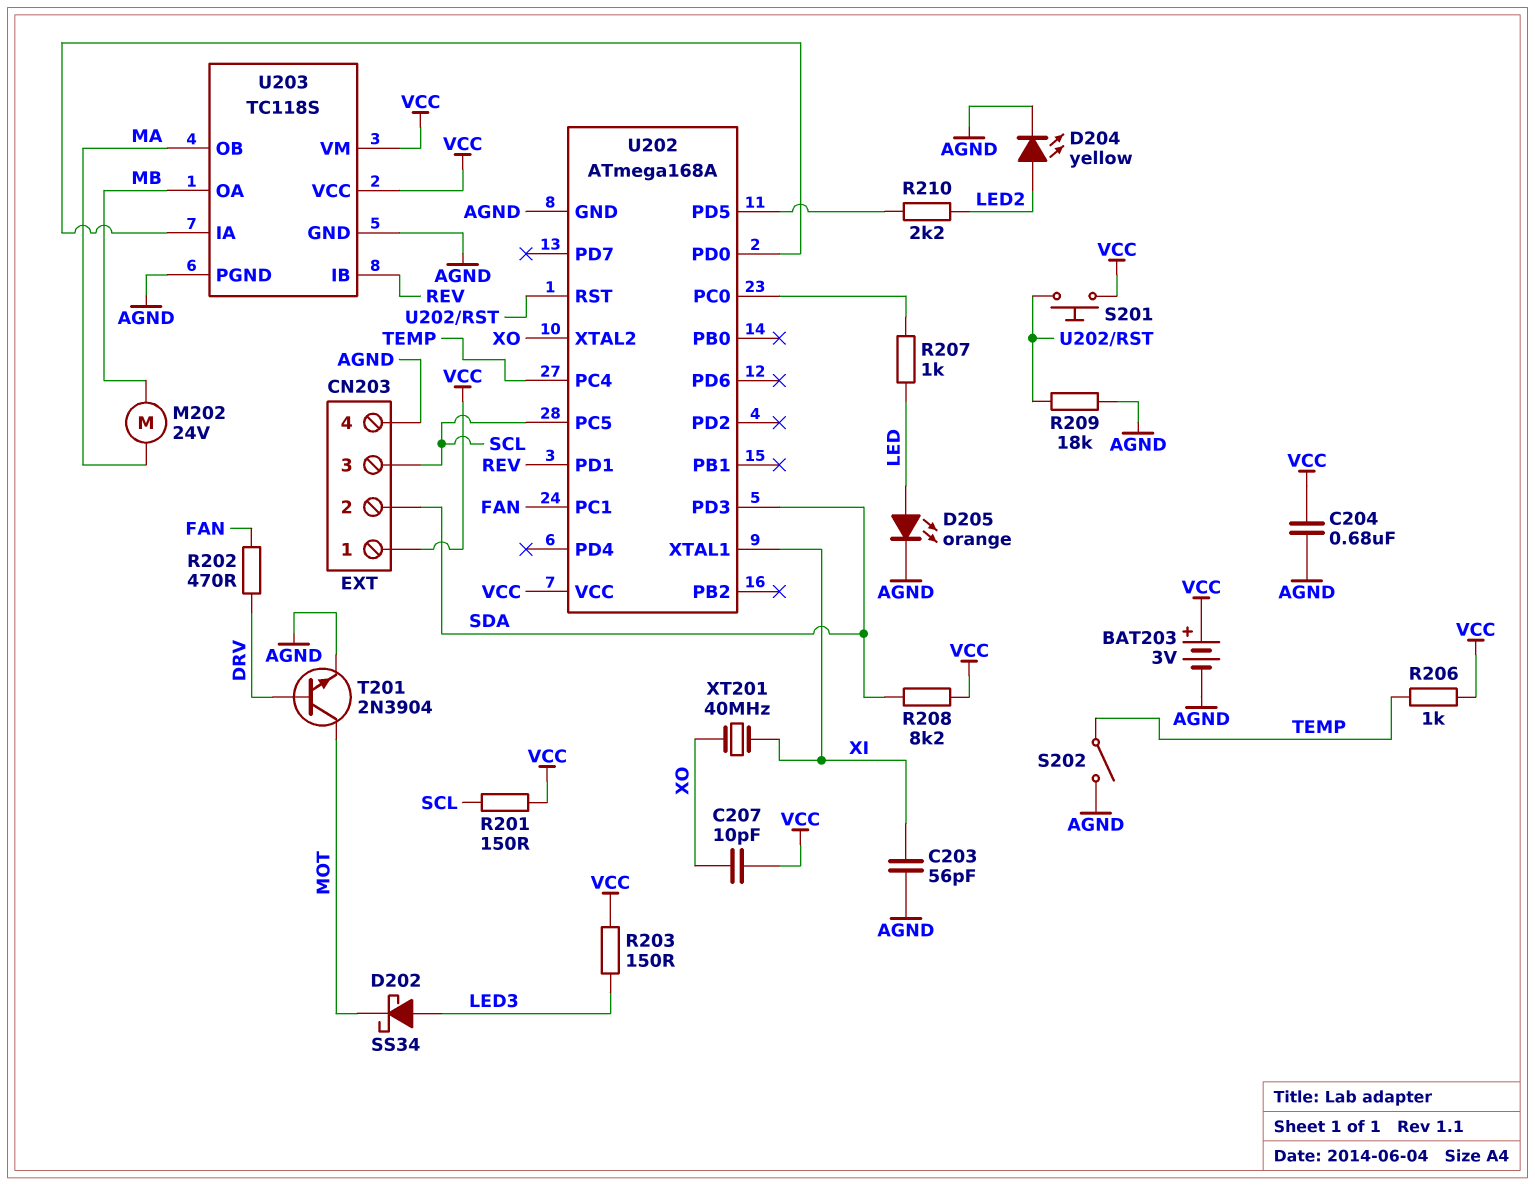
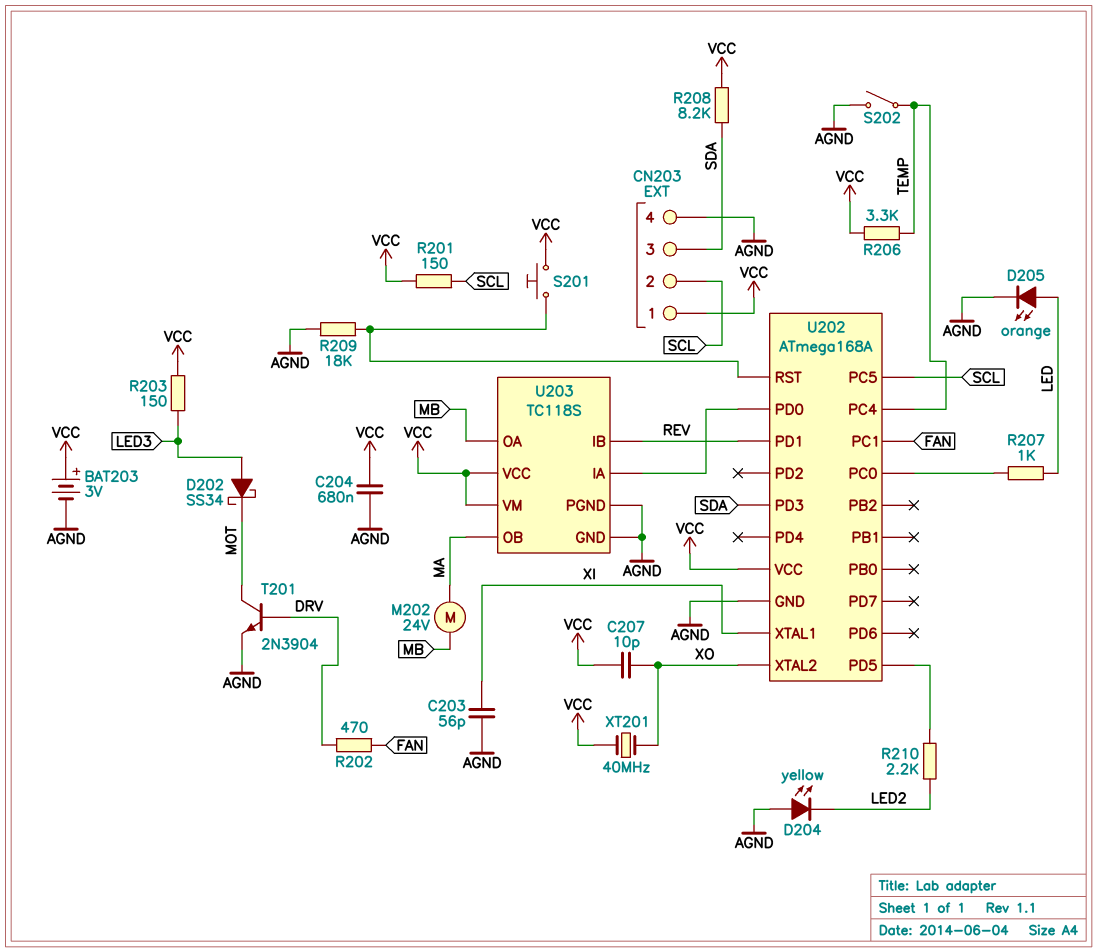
CN203 pin 2: SDA -> SCL
CN203 pin 3: SCL -> SDA
D204: LED yellow (A LED2, K AGND) -> LED yellow (A AGND, K LED2)
R206: 1k (TEMP, VCC) -> 3.3k (TEMP, VCC)
XT201: 40MHz (XI, XO) -> 40MHz (VCC, XO)

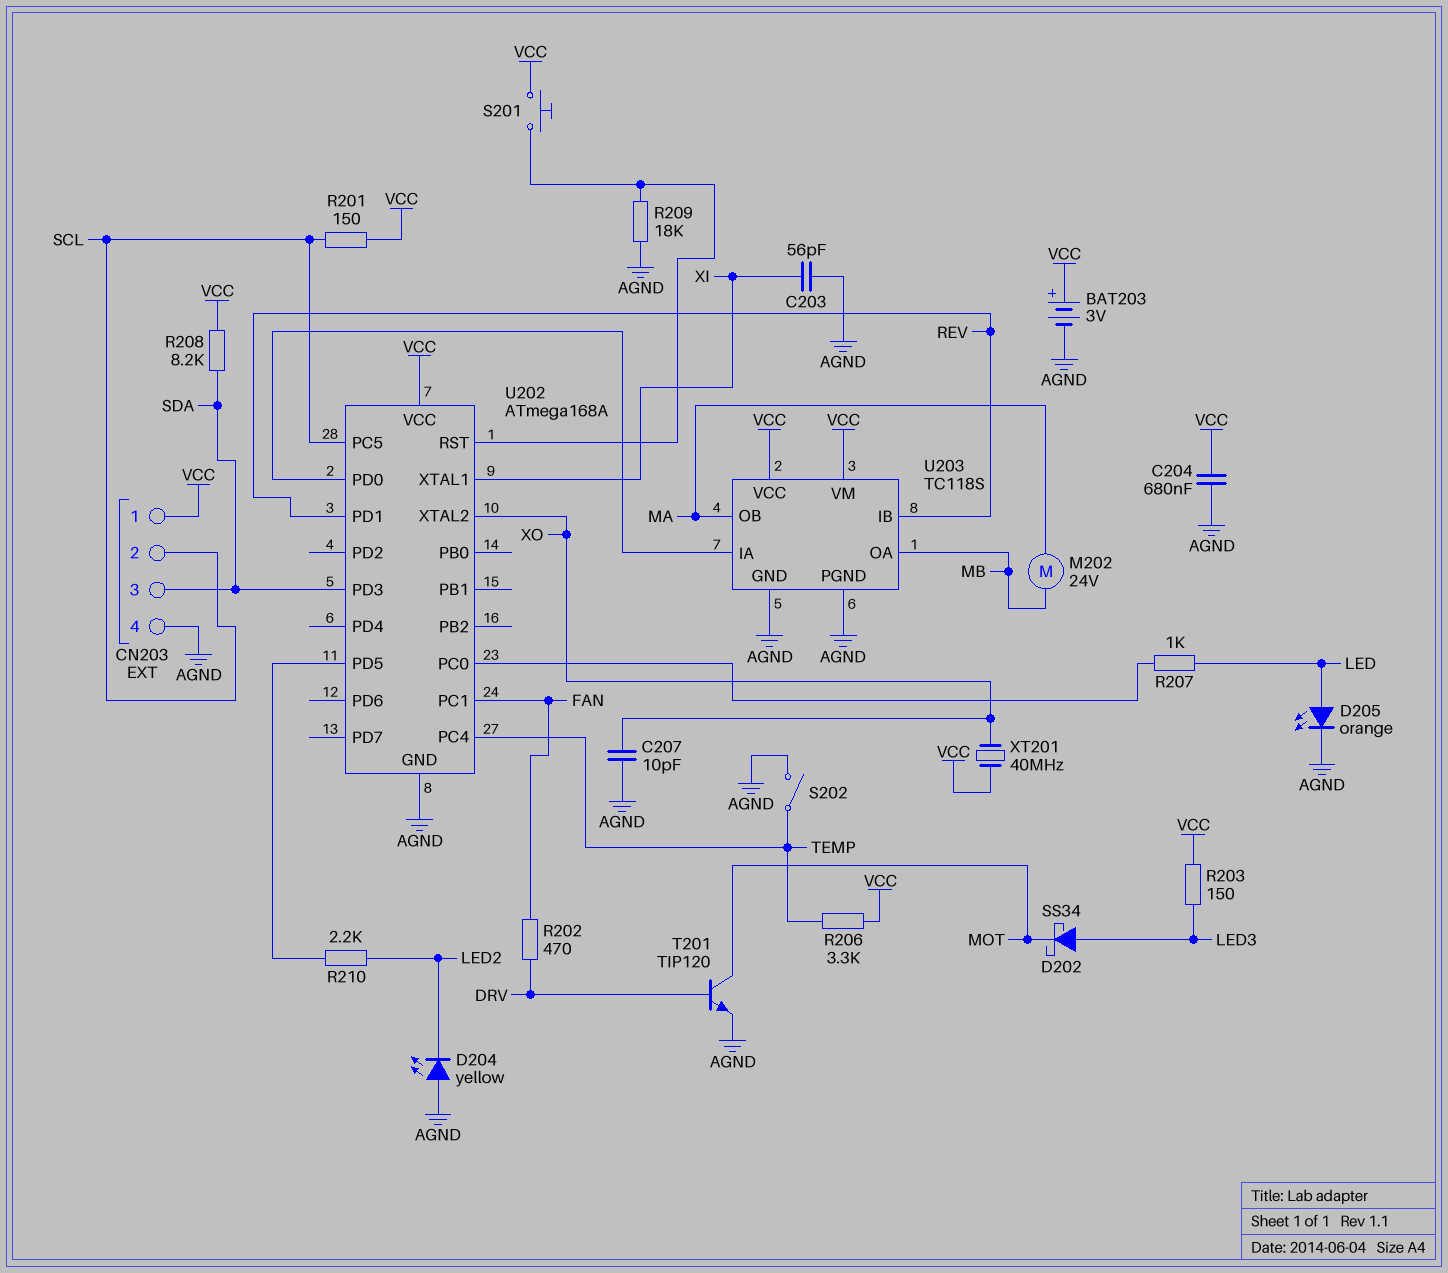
C207: 10pF (VCC, XO) -> 10pF (AGND, XO)
T201: NPN 2N3904 (B DRV, C MOT, E AGND) -> NPN TIP120 (B DRV, C MOT, E AGND)

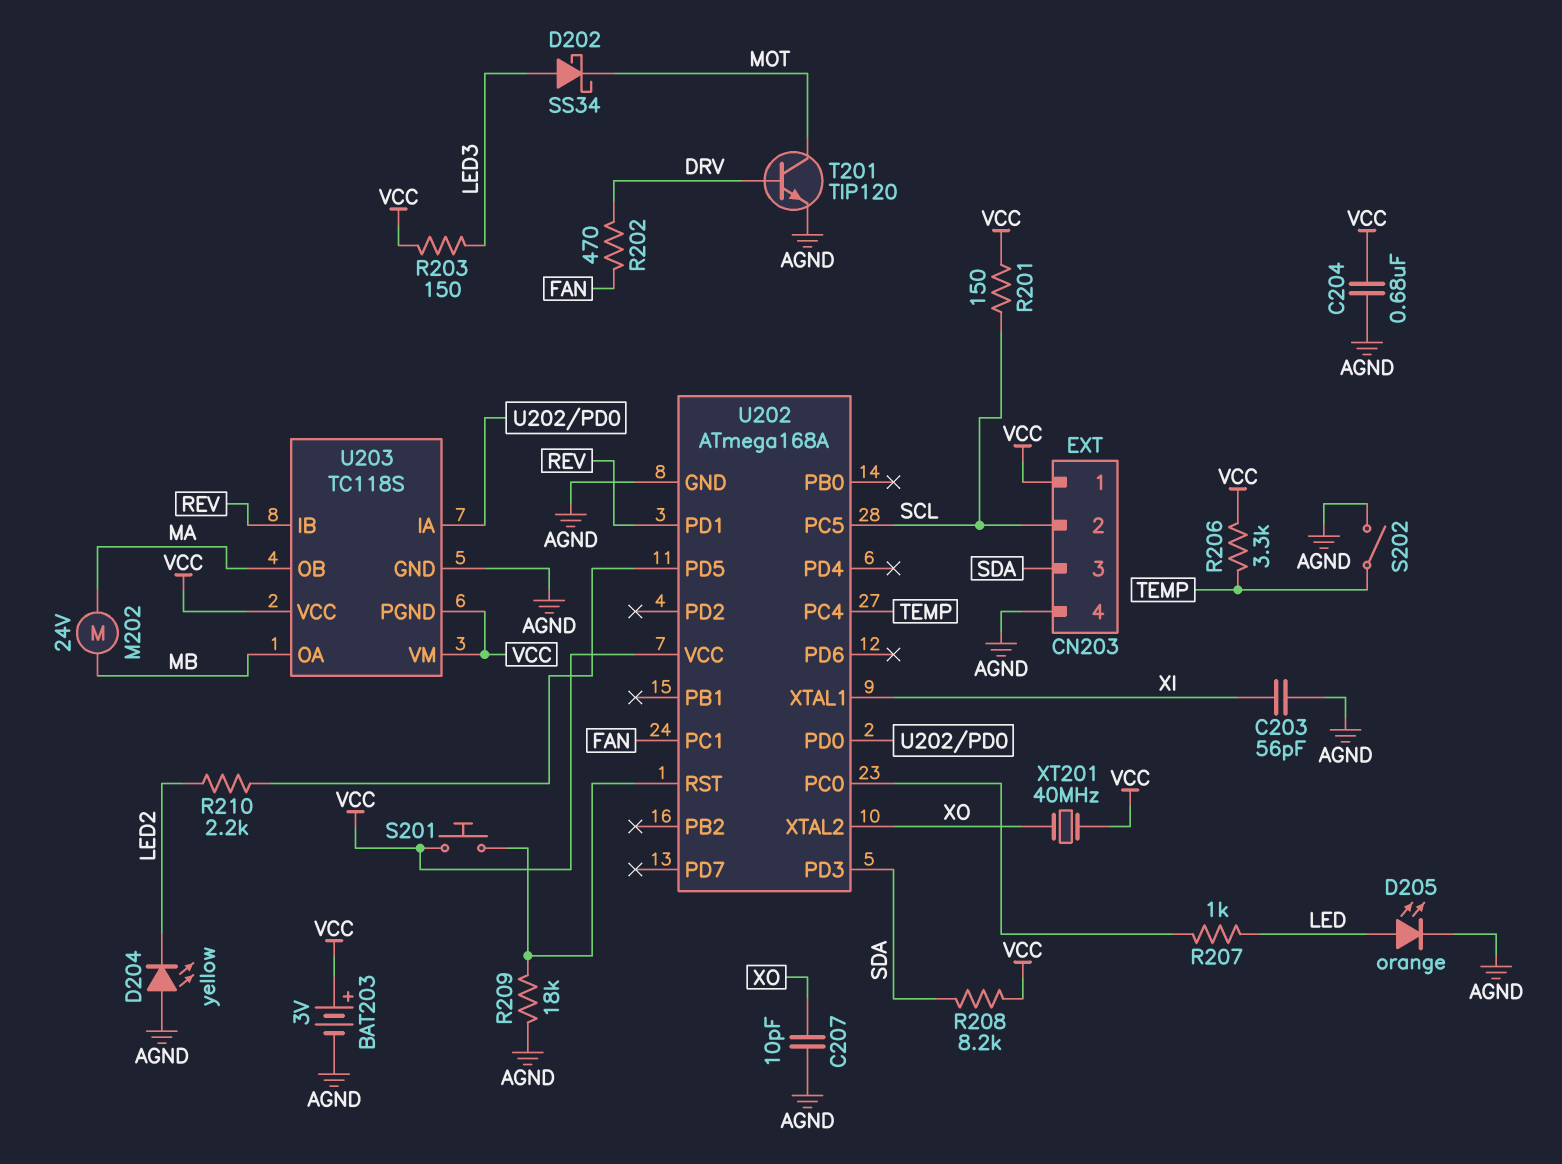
U203 pin PGND: AGND -> VCC

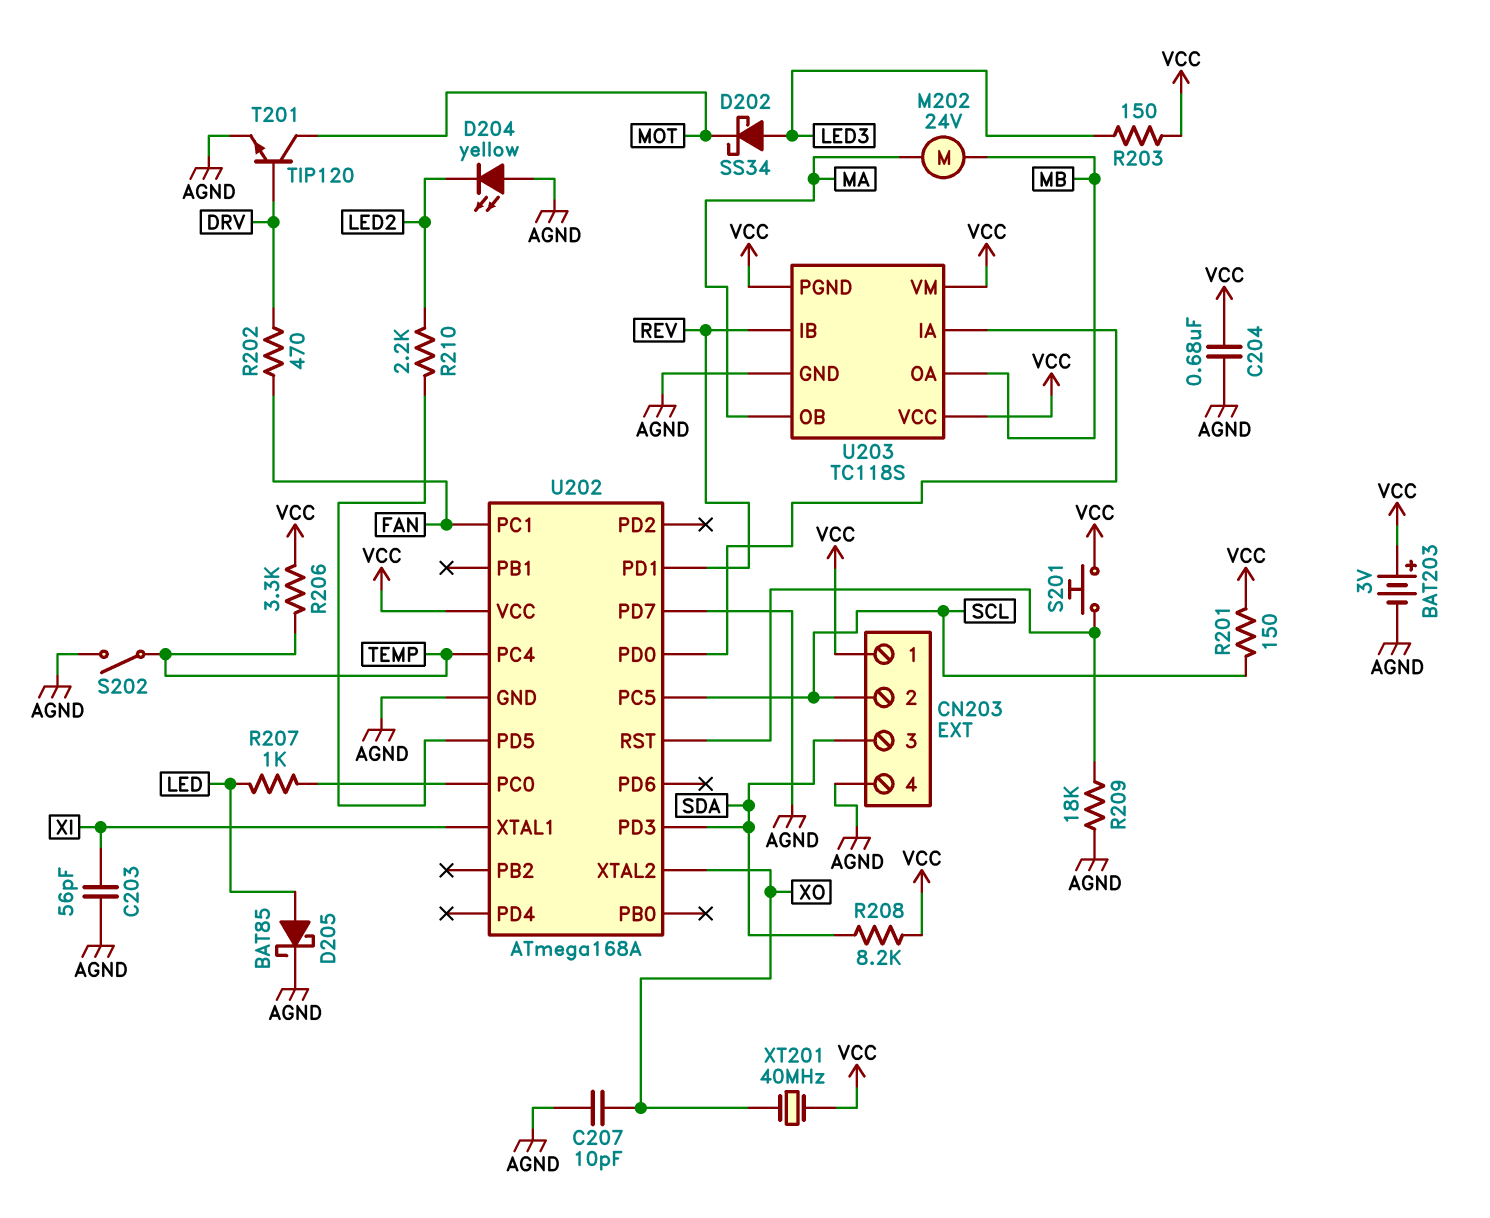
D205: LED orange (A LED, K AGND) -> schottky BAT85 (A LED, K AGND)
U202 pin PD7: none -> AGND

